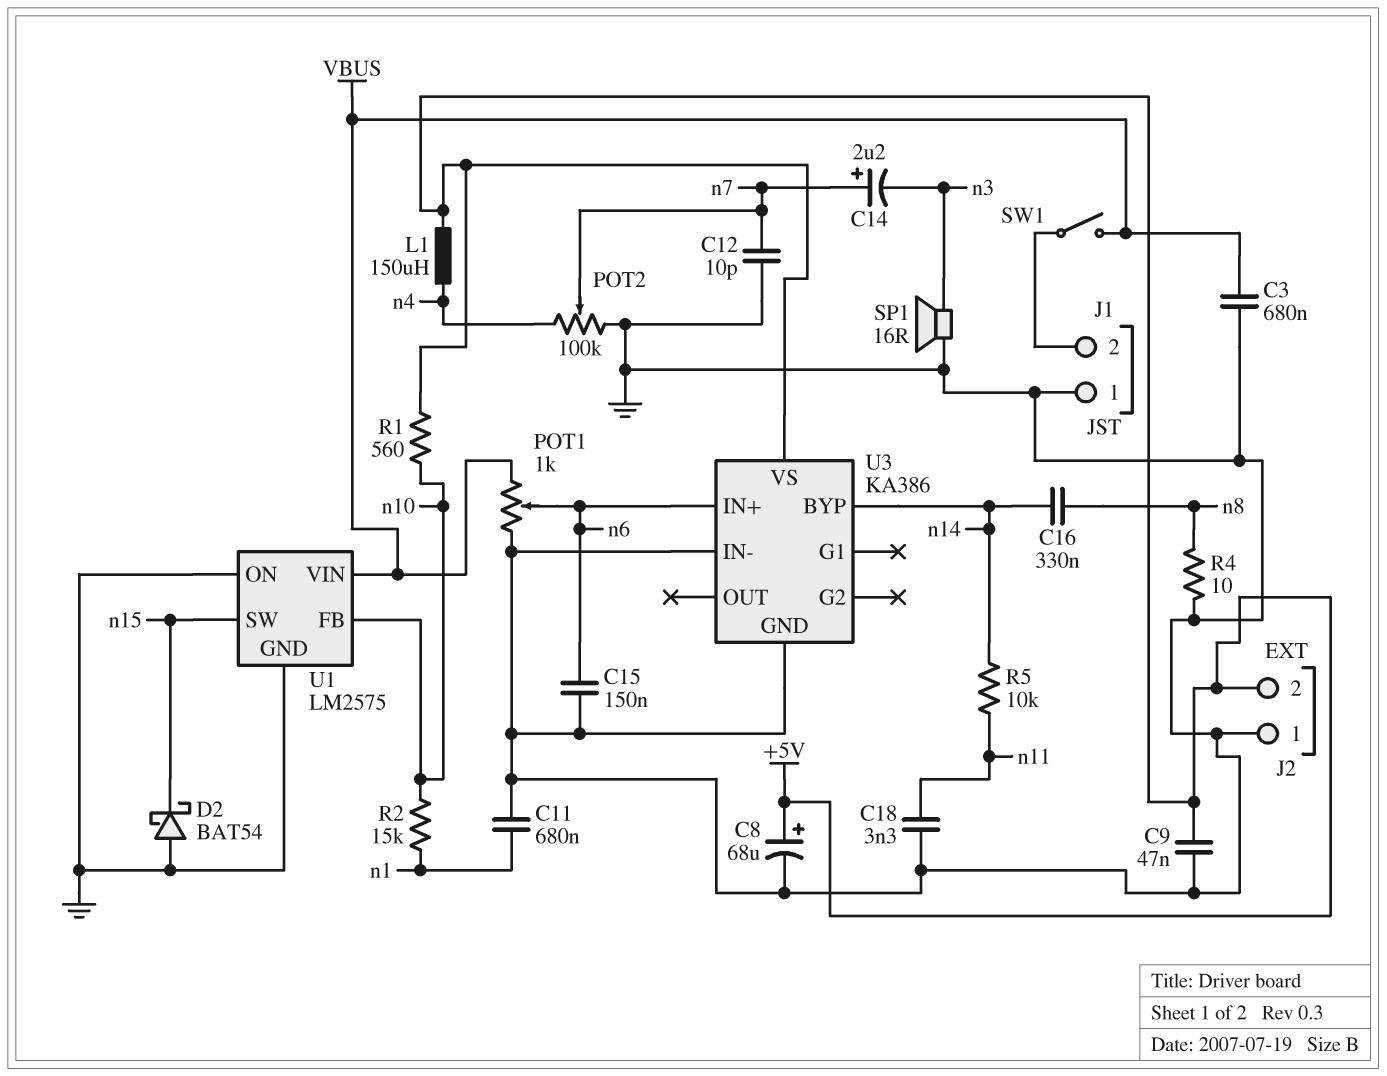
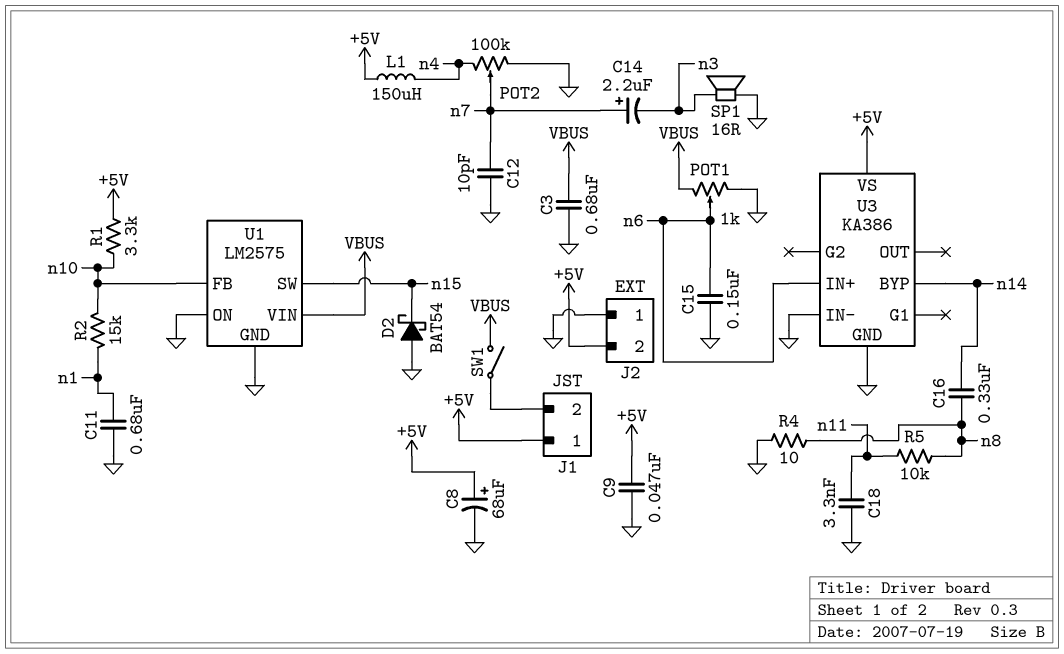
J1 pin 1: GND -> +5V
R1: 560 (+5V, n10) -> 3.3k (+5V, n10)
R5: 10k (n11, n14) -> 10k (n8, n11)

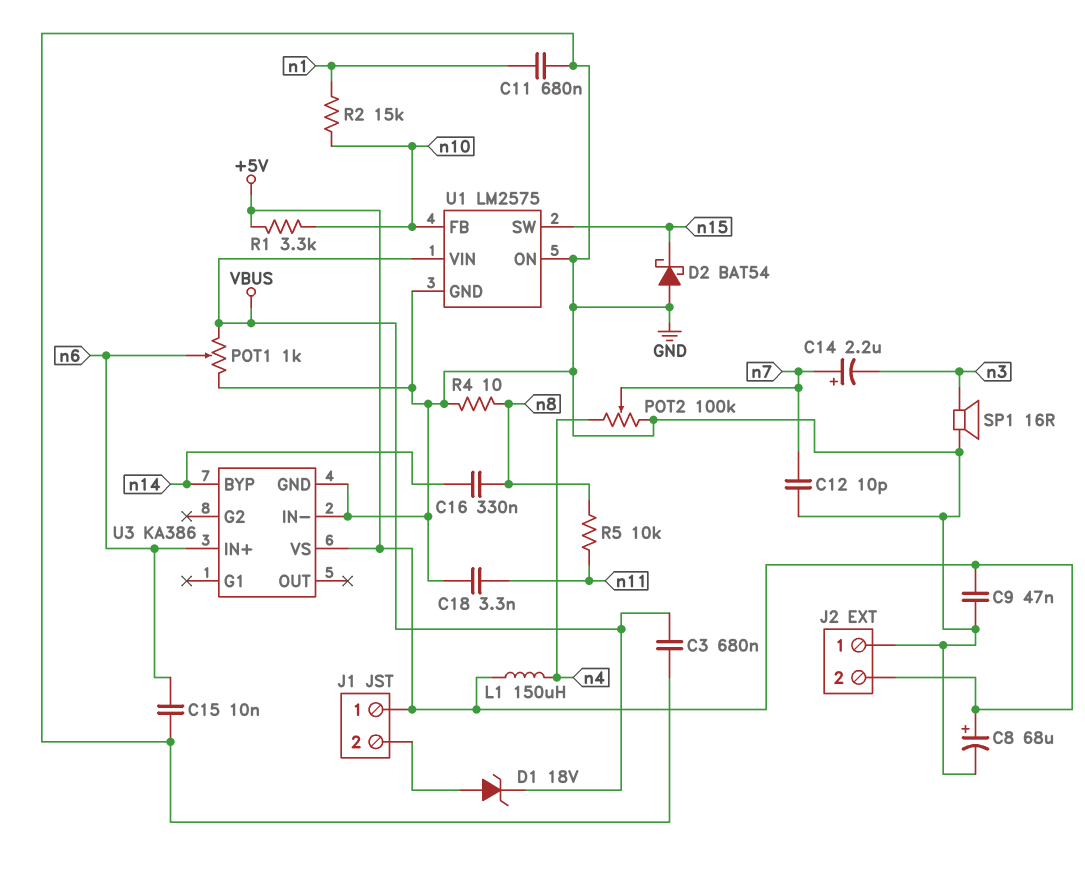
C15: 150nF (GND, n6) -> 10nF (GND, n6)
D1: none -> zener 18V (A J1/2, K VBUS)
SW1: switch (J1/2, VBUS) -> none

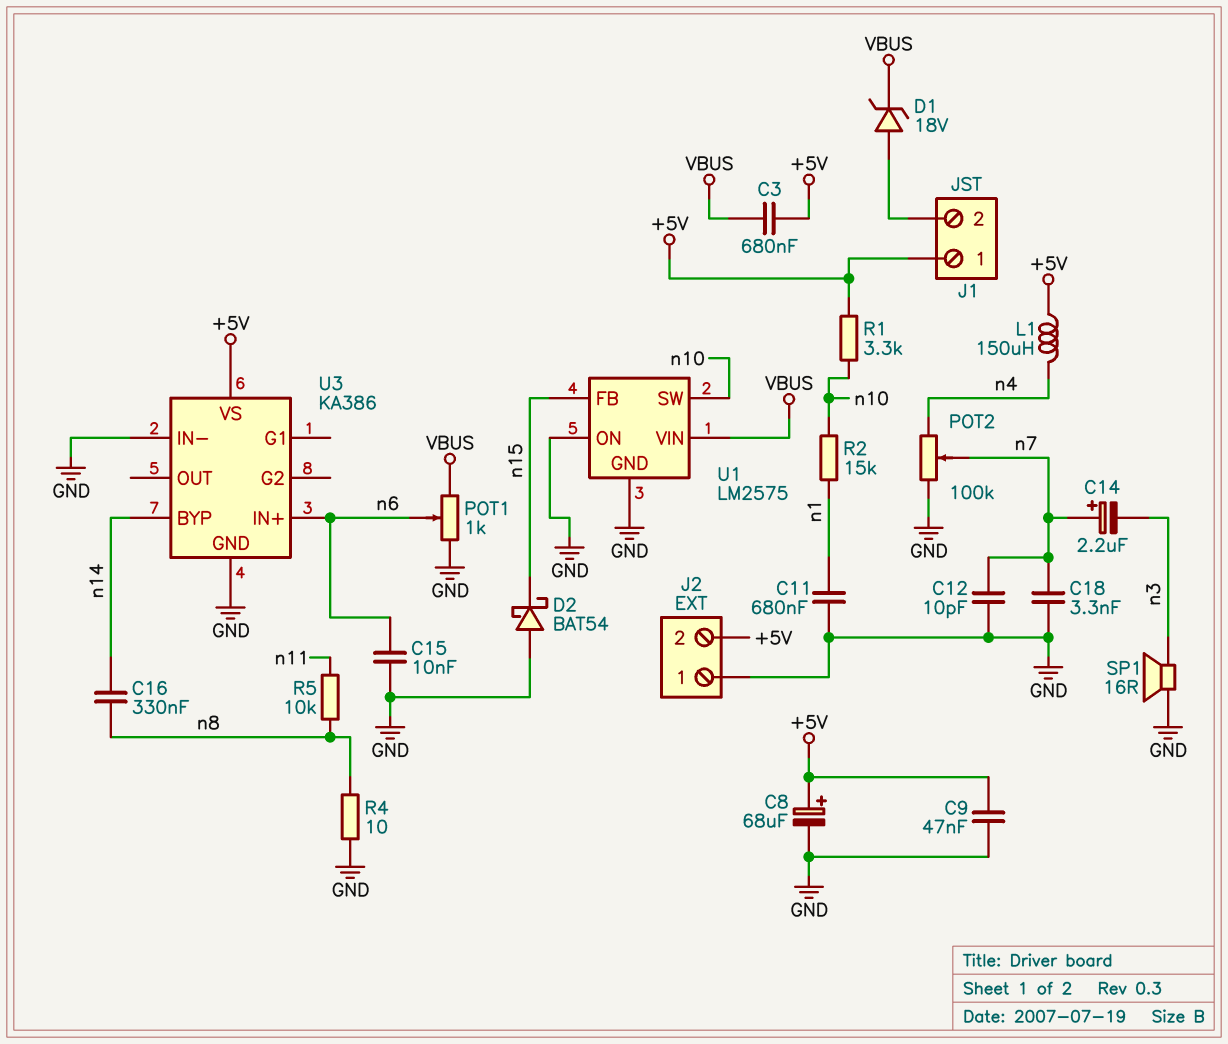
C3: 680nF (GND, VBUS) -> 680nF (+5V, VBUS)
C18: 3.3nF (GND, n11) -> 3.3nF (GND, n7)
U1 pin FB: n10 -> n15
U1 pin SW: n15 -> n10

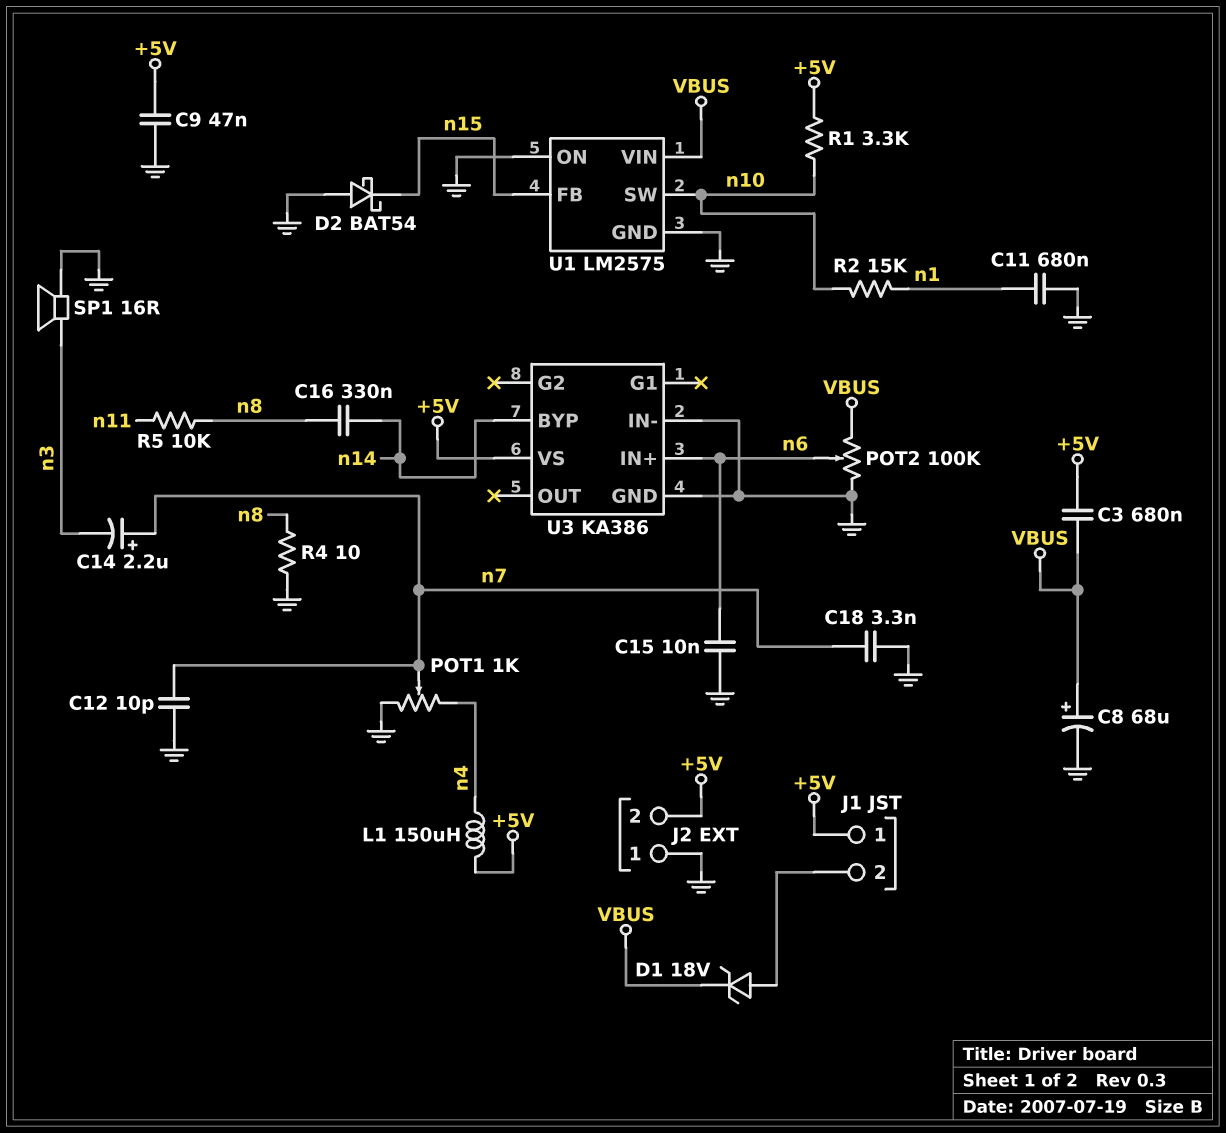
C8: 68uF (plus +5V, minus GND) -> 68uF (plus VBUS, minus GND)
POT1: 1k (GND, VBUS, wiper n6) -> 1k (GND, n4, wiper n7)
POT2: 100k (GND, n4, wiper n7) -> 100k (GND, VBUS, wiper n6)

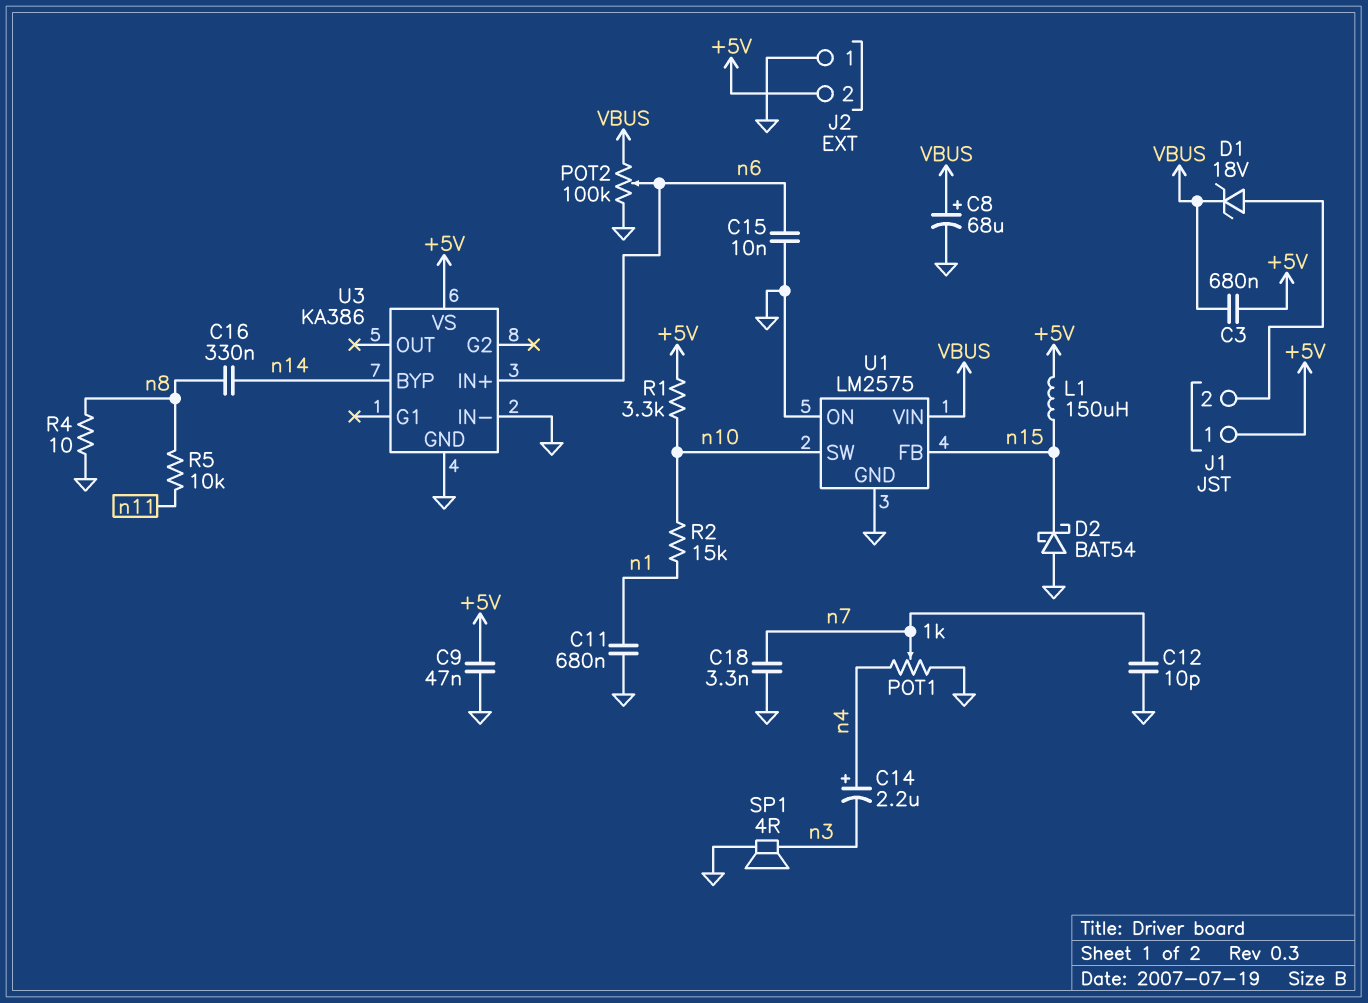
C14: 2.2uF (plus n7, minus n3) -> 2.2uF (plus n4, minus n3)
L1: 150uH (+5V, n4) -> 150uH (+5V, n15)
SP1: speaker 16R (GND, n3) -> speaker 4R (GND, n3)

